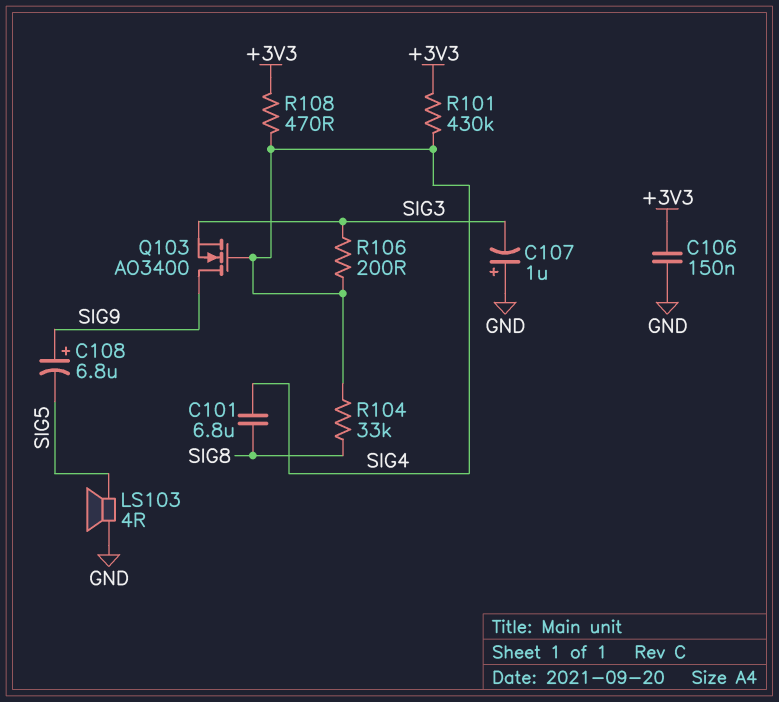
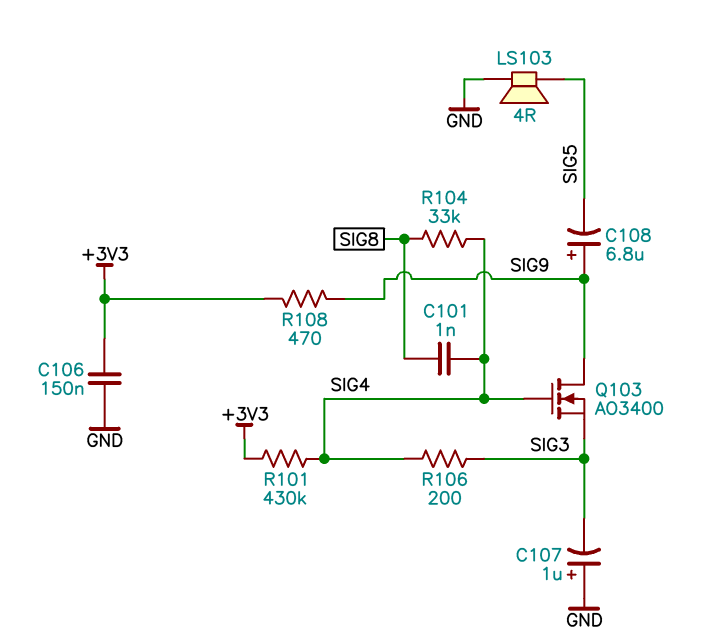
C101: 6.8uF (SIG4, SIG8) -> 1nF (SIG4, SIG8)
R108: 470 (+3V3, SIG4) -> 470 (+3V3, SIG9)

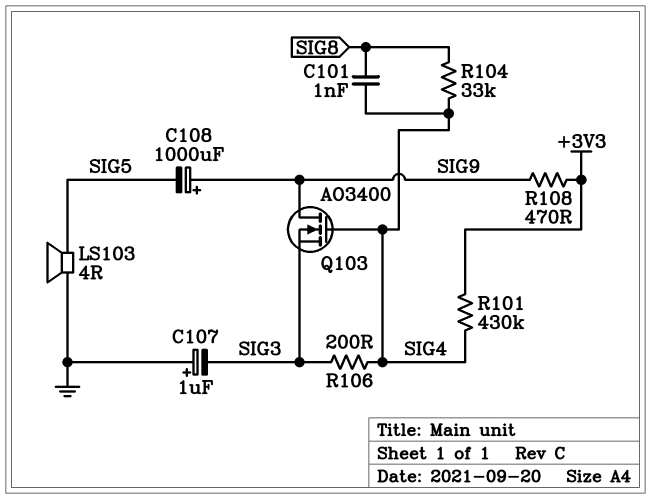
C106: 150nF (+3V3, GND) -> none
C108: 6.8uF (plus SIG9, minus SIG5) -> 1000uF (plus SIG9, minus SIG5)

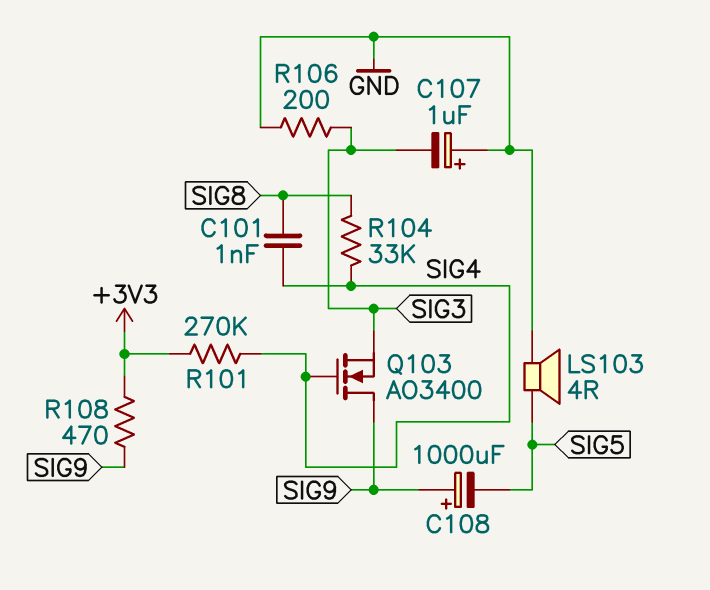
R101: 430k (+3V3, SIG4) -> 270k (+3V3, SIG4)
R106: 200 (SIG3, SIG4) -> 200 (GND, SIG3)

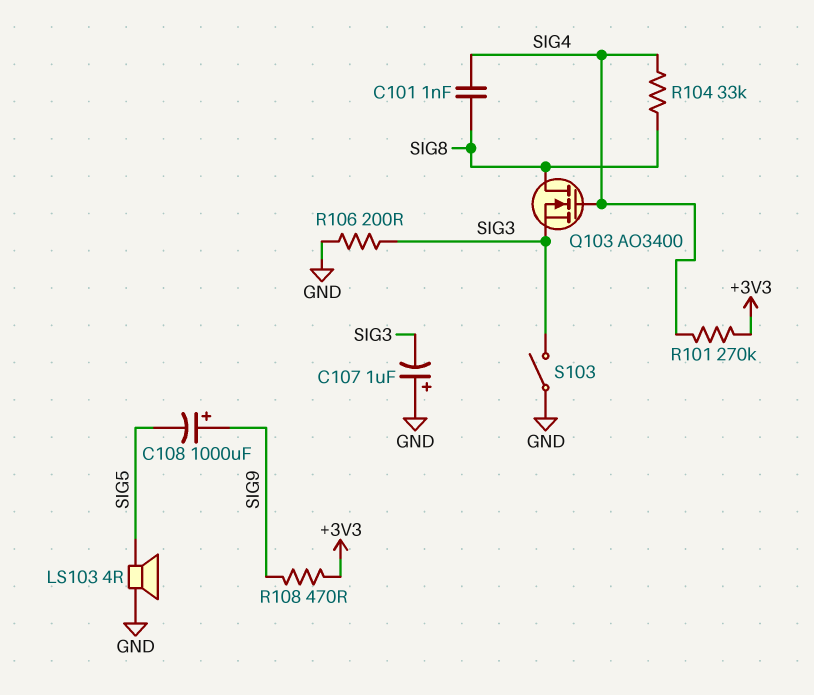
Q103: NMOS AO3400 (G SIG4, D SIG9, S SIG3) -> NMOS AO3400 (G SIG4, D SIG8, S SIG3)
S103: none -> switch (GND, SIG3)

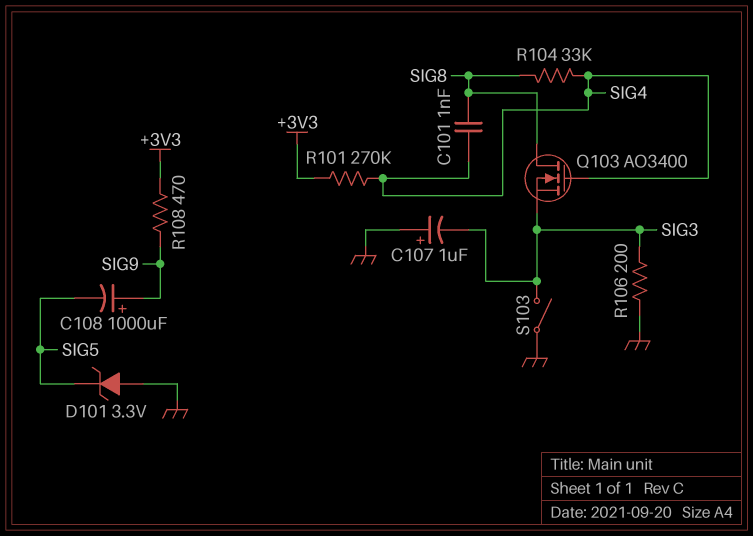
D101: none -> zener 3.3V (A GND, K SIG5)
LS103: speaker 4R (GND, SIG5) -> none

